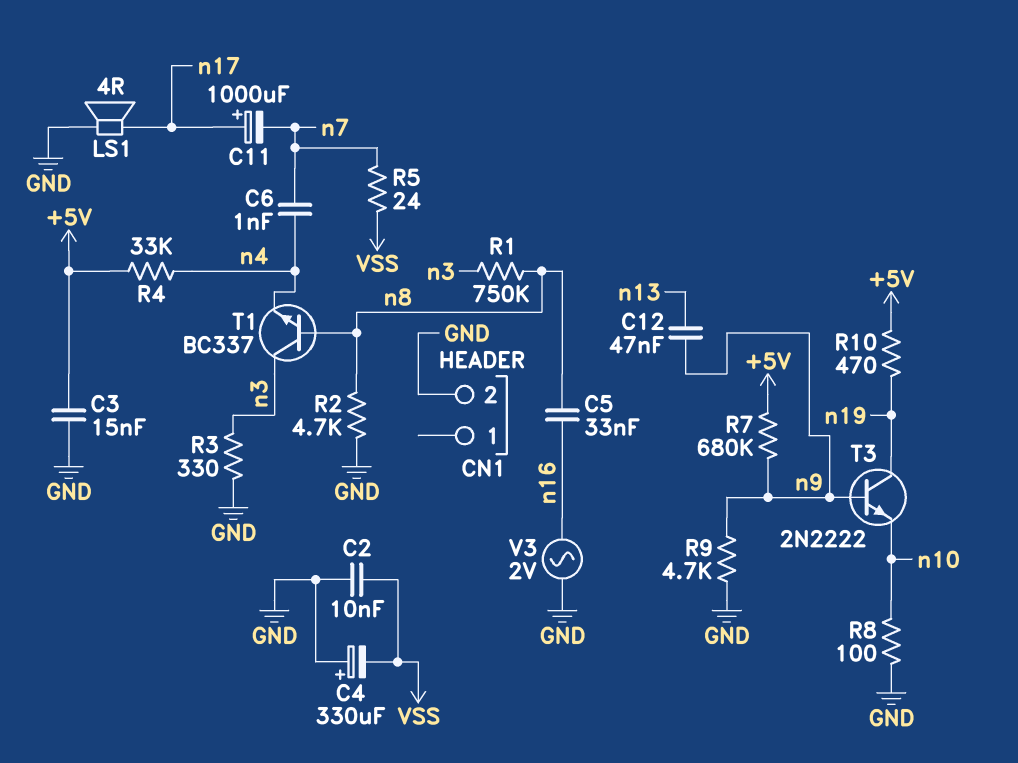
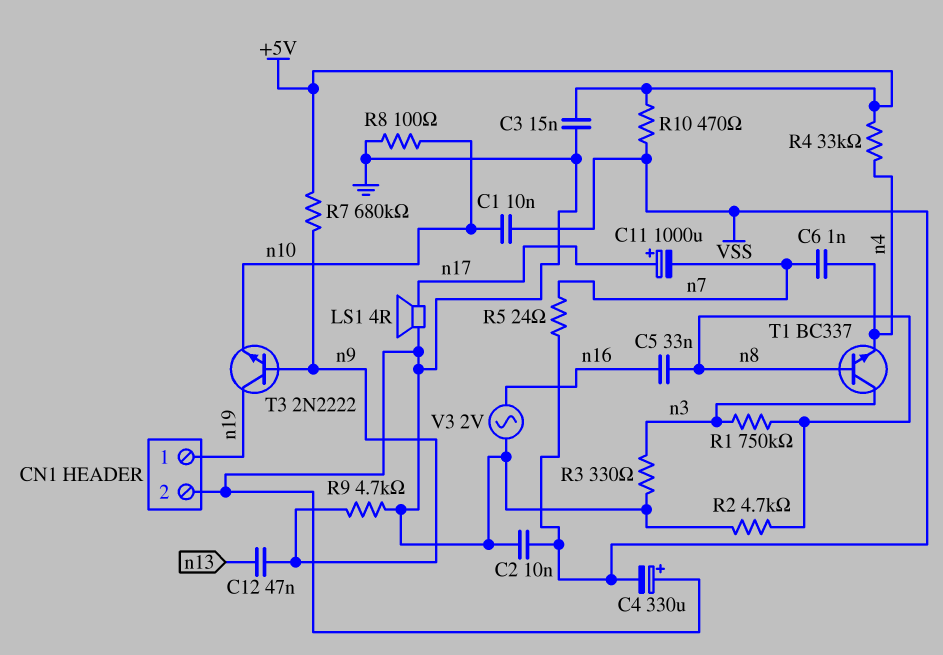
C1: none -> 10nF (VSS, n10)
CN1 pin 1: none -> n19
R10: 470 (+5V, n19) -> 470 (+5V, VSS)

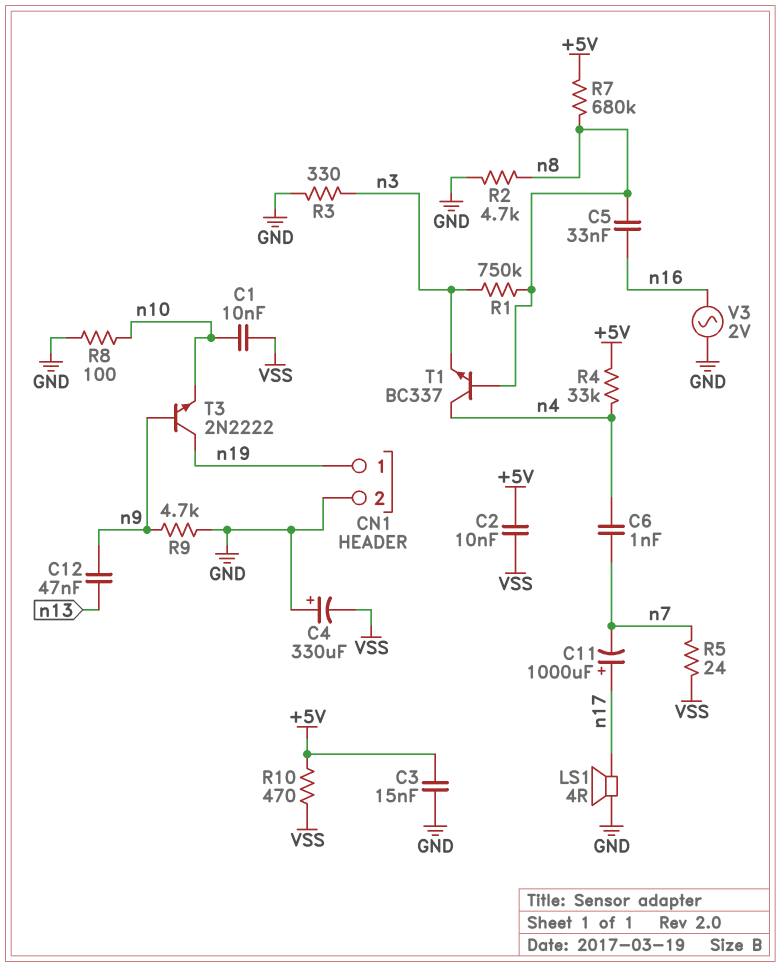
C2: 10nF (GND, VSS) -> 10nF (+5V, VSS)
R7: 680k (+5V, n9) -> 680k (+5V, n8)
T1: NPN BC337 (B n8, C n3, E n4) -> NPN BC337 (B n8, C n4, E n3)

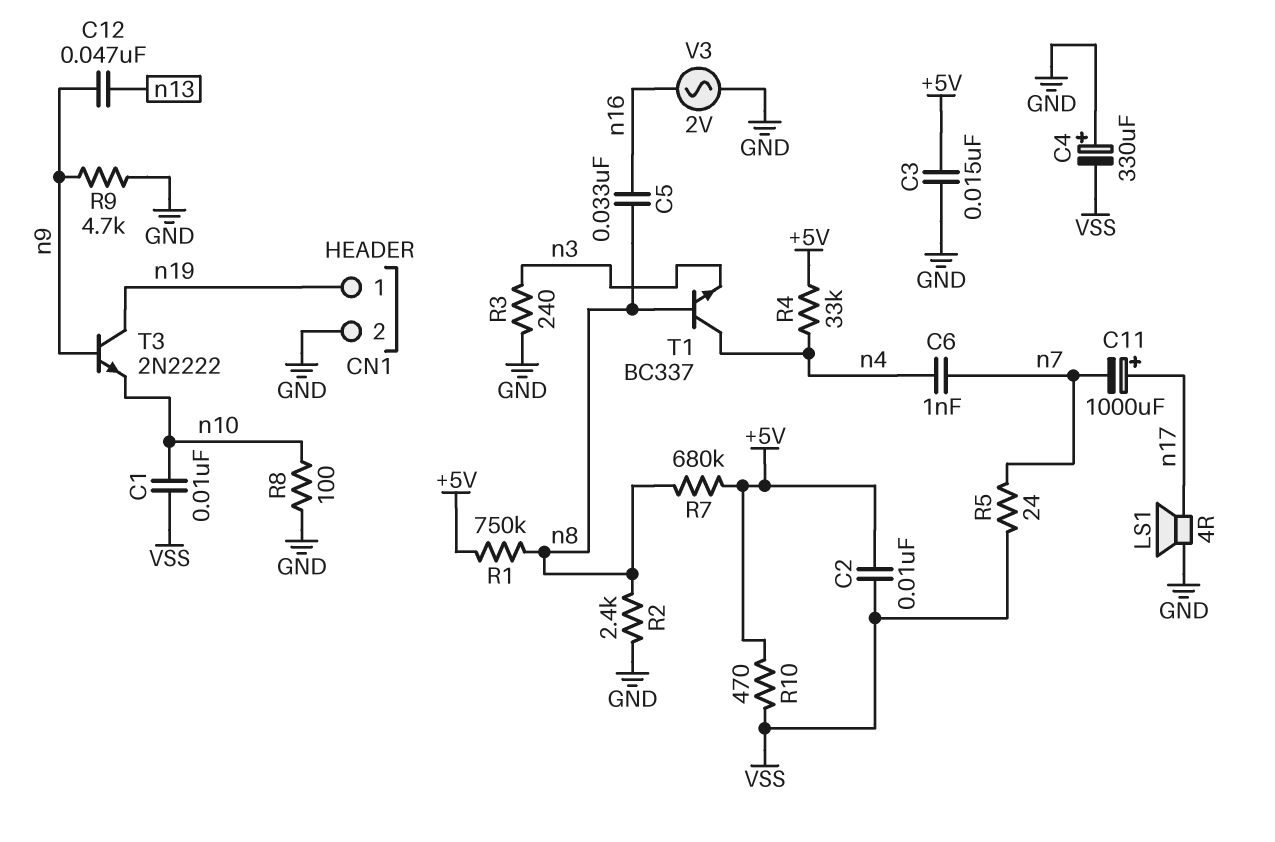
R1: 750k (n3, n8) -> 750k (+5V, n8)
R2: 4.7k (GND, n8) -> 2.4k (GND, n8)
R3: 330 (GND, n3) -> 240 (GND, n3)

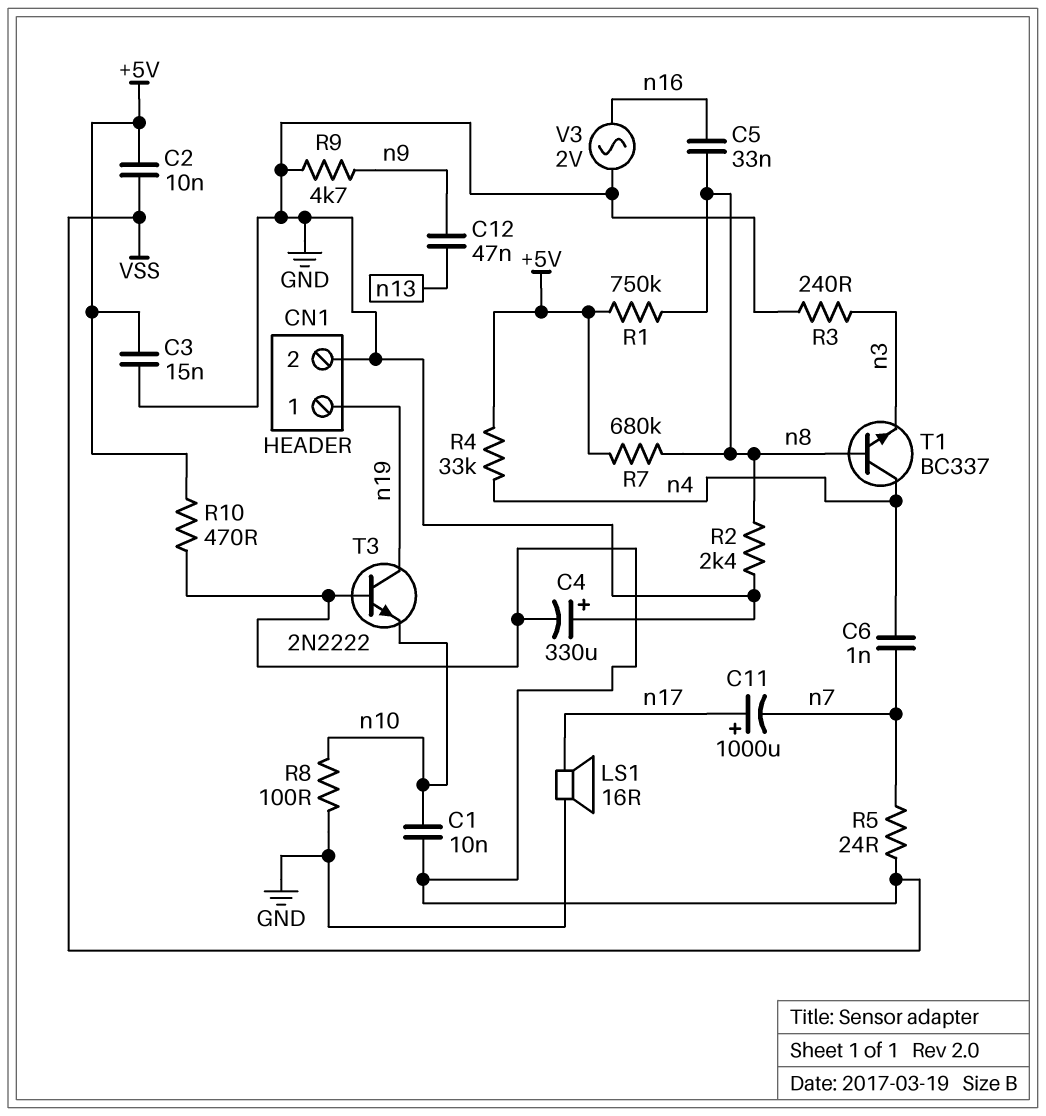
LS1: speaker 4R (GND, n17) -> speaker 16R (GND, n17)
T3: NPN 2N2222 (B n9, C n19, E n10) -> NPN 2N2222 (B VSS, C n19, E n10)

